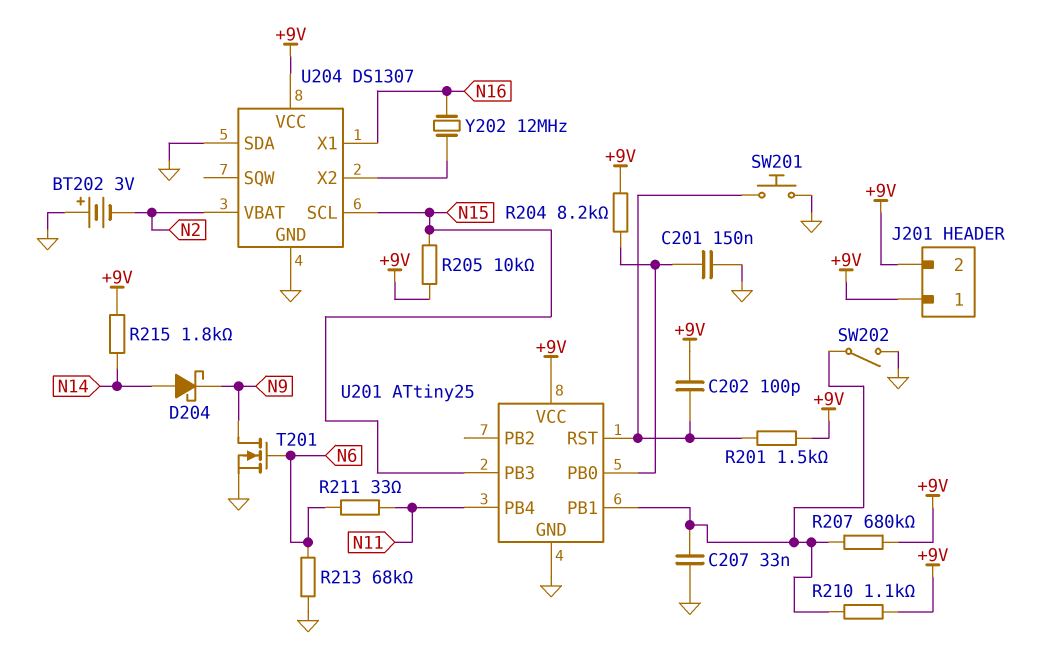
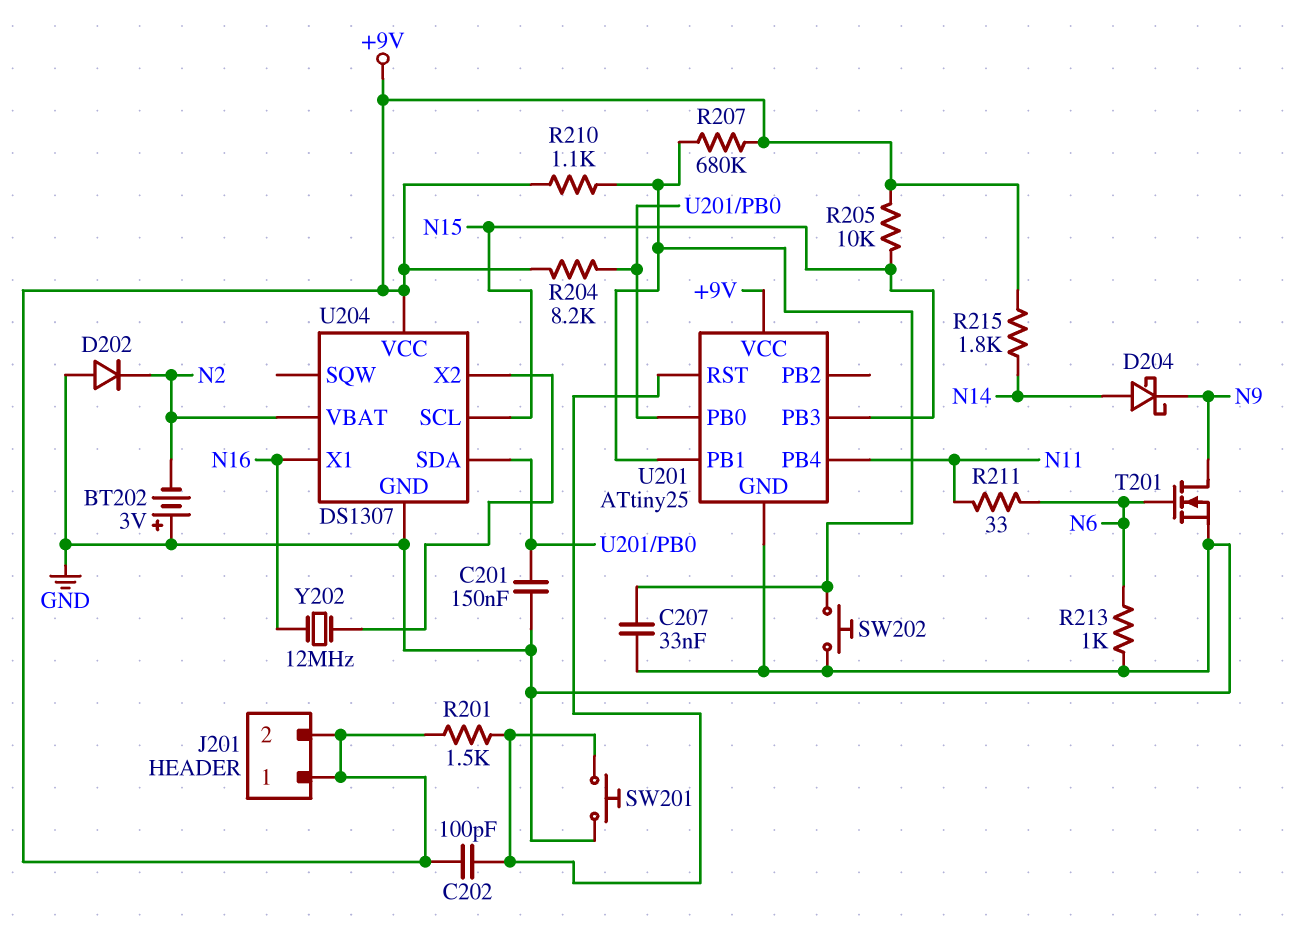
D202: none -> diode (A GND, K N2)
R213: 68k (GND, N6) -> 1k (GND, N6)
SW202: switch (GND, U201/PB1) -> button (GND, U201/PB1)
U204 pin SDA: GND -> U201/PB0

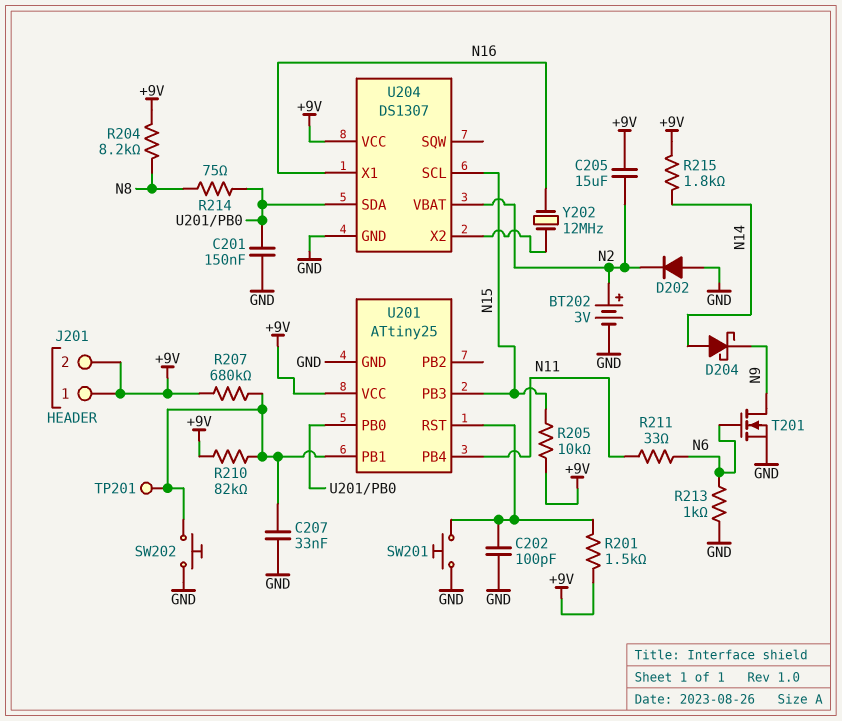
BT202: 3V (plus GND, minus N2) -> 3V (plus N2, minus GND)
C202: 100pF (+9V, U201/RST) -> 100pF (GND, U201/RST)
C205: none -> 15uF (+9V, N2)
R204: 8.2k (+9V, U201/PB0) -> 8.2k (+9V, N8)
R210: 1.1k (+9V, U201/PB1) -> 82k (+9V, U201/PB1)
R214: none -> 75 (N8, U201/PB0)
TP201: none -> test point (U201/PB1)

